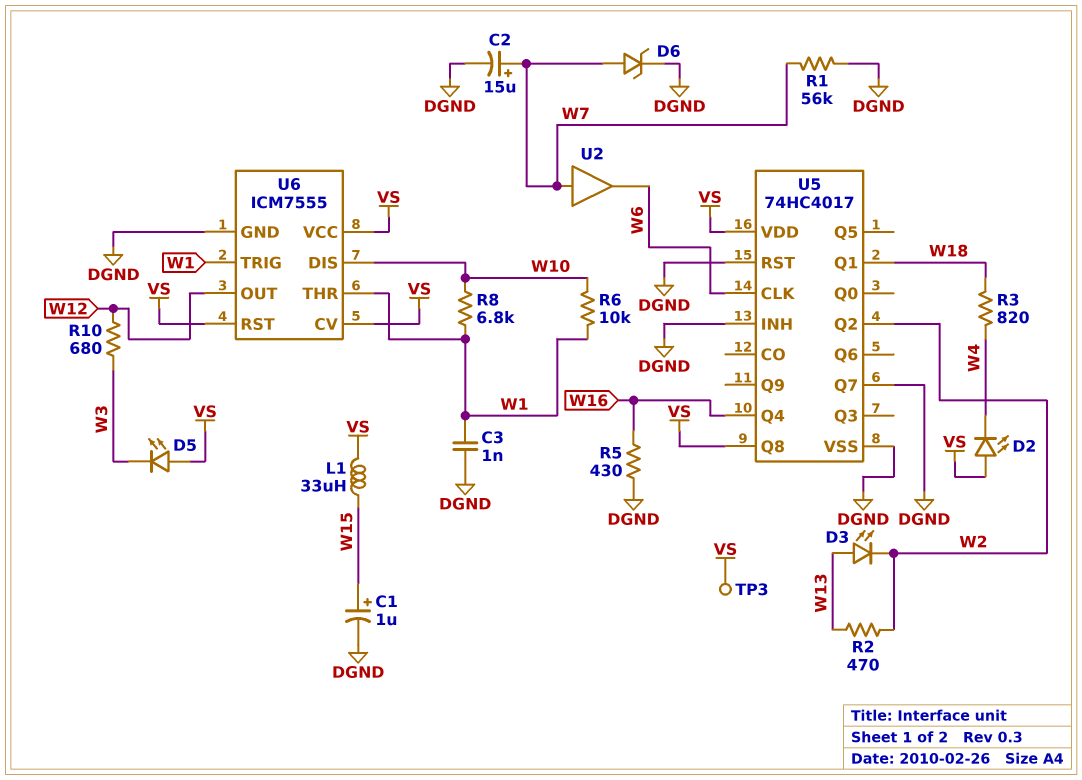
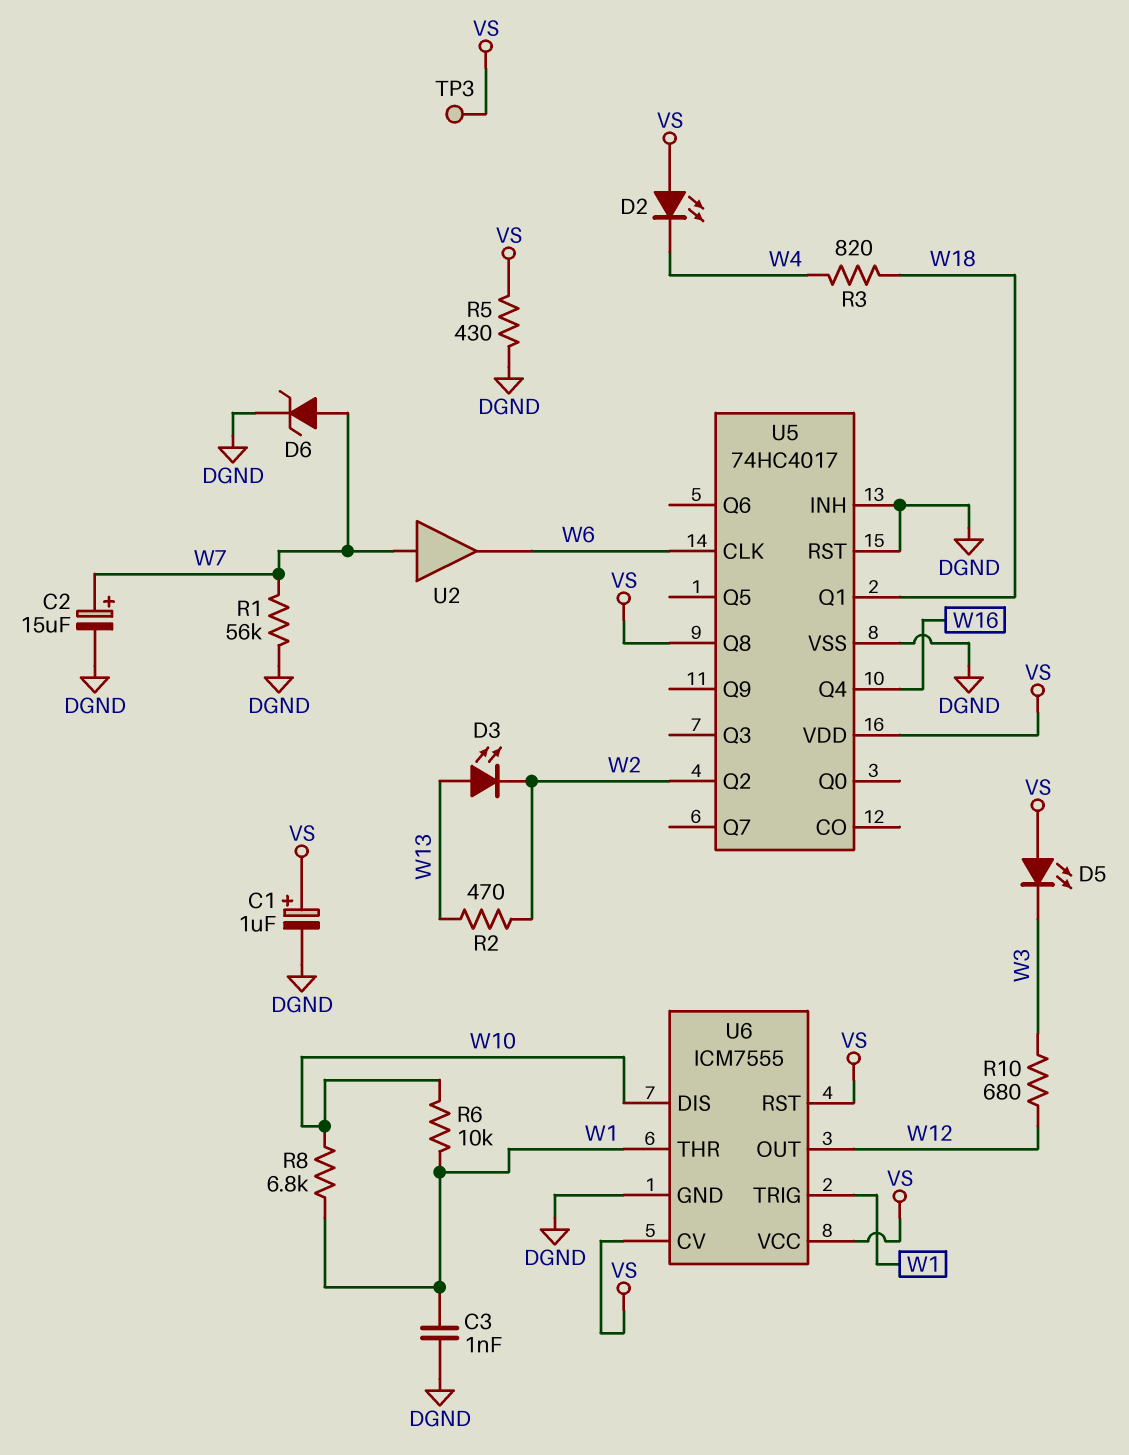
C1: 1uF (plus W15, minus DGND) -> 1uF (plus VS, minus DGND)
L1: 33uH (VS, W15) -> none
R5: 430 (DGND, W16) -> 430 (DGND, VS)
U5 pin Q7: DGND -> none

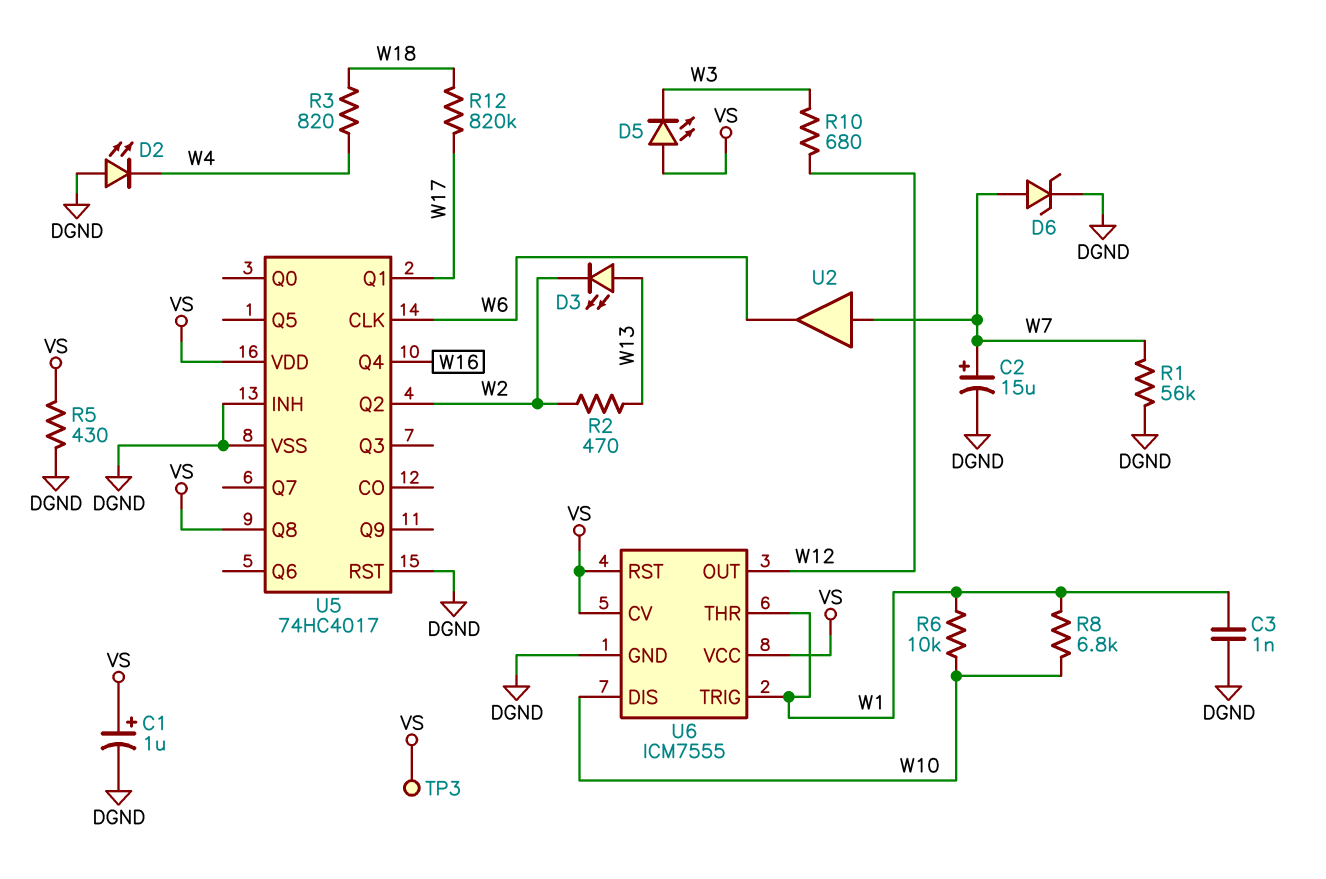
D2: LED (A VS, K W4) -> LED (A DGND, K W4)
R12: none -> 820k (W17, W18)
U5 pin Q1: W18 -> W17

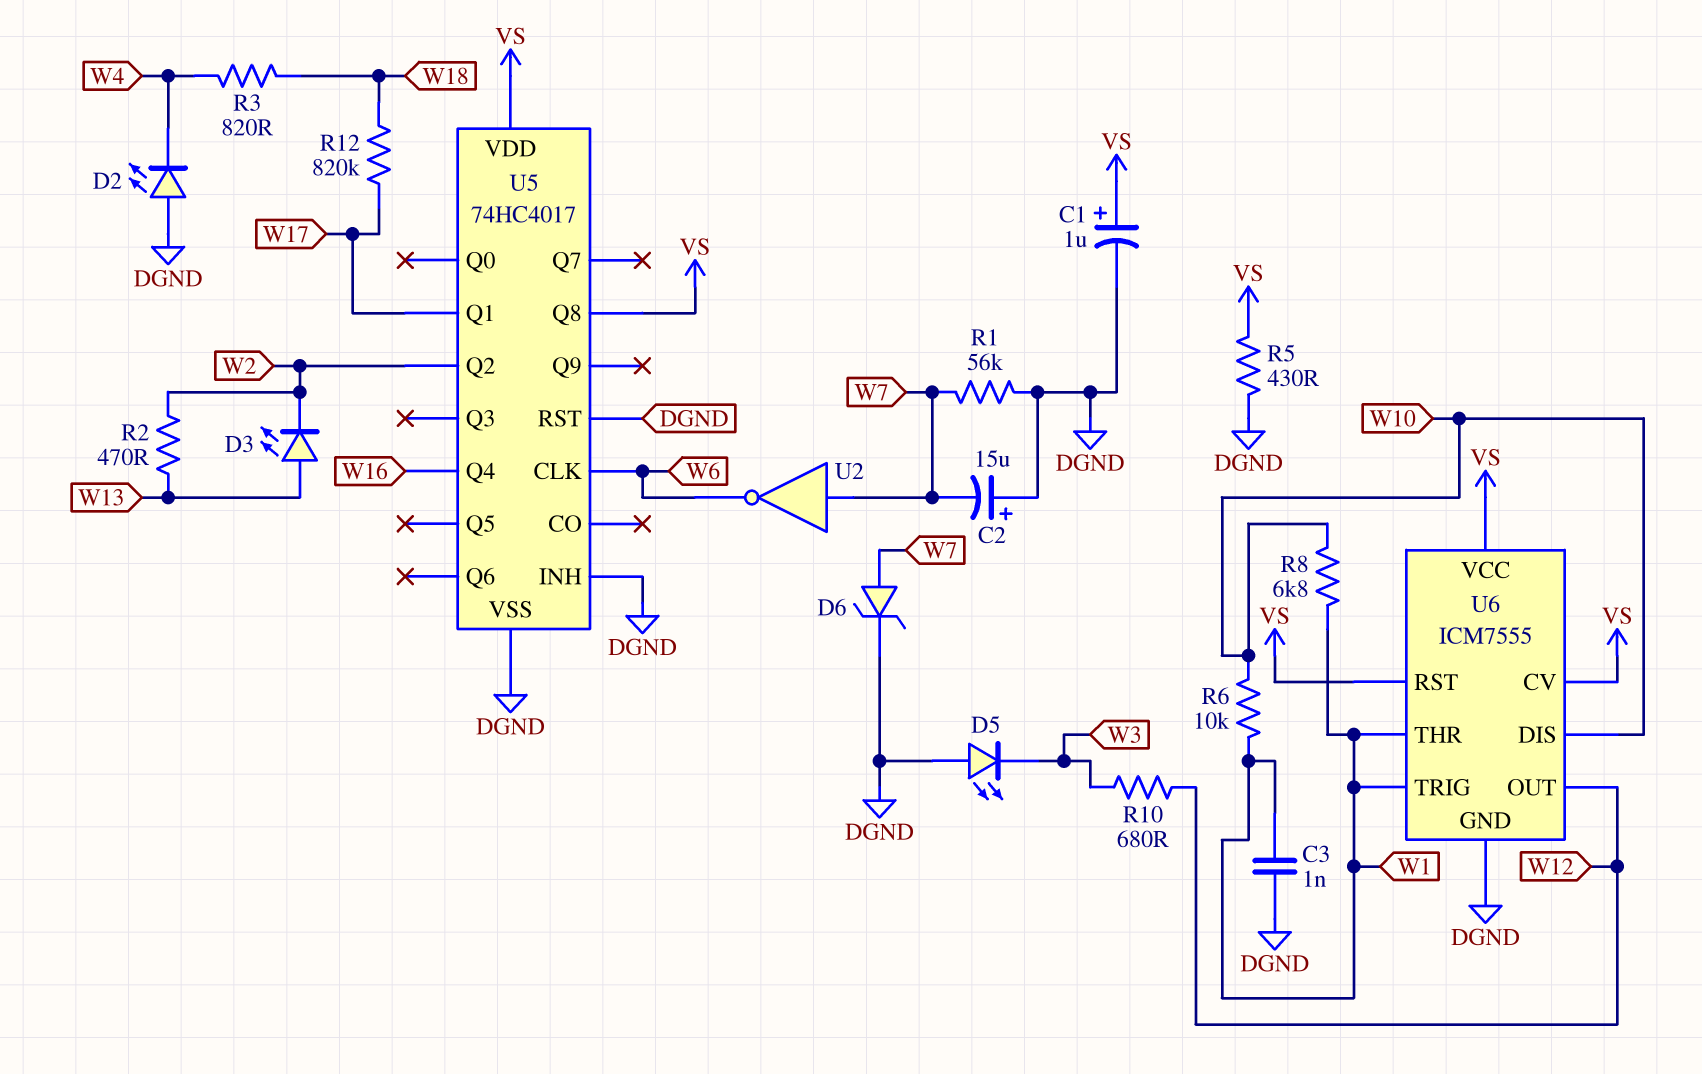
C2: 15uF (plus W7, minus DGND) -> 15uF (plus DGND, minus W7)
D5: LED (A VS, K W3) -> LED (A DGND, K W3)
TP3: test point (VS) -> none
U2: buffer (in W7, out W6) -> NOT (in W7, out W6)

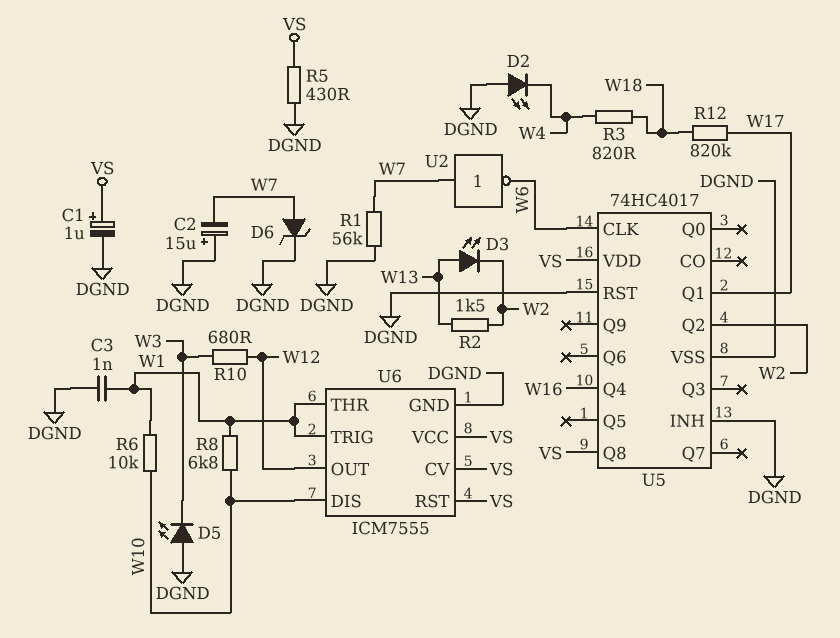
R2: 470 (W2, W13) -> 1.5k (W2, W13)

